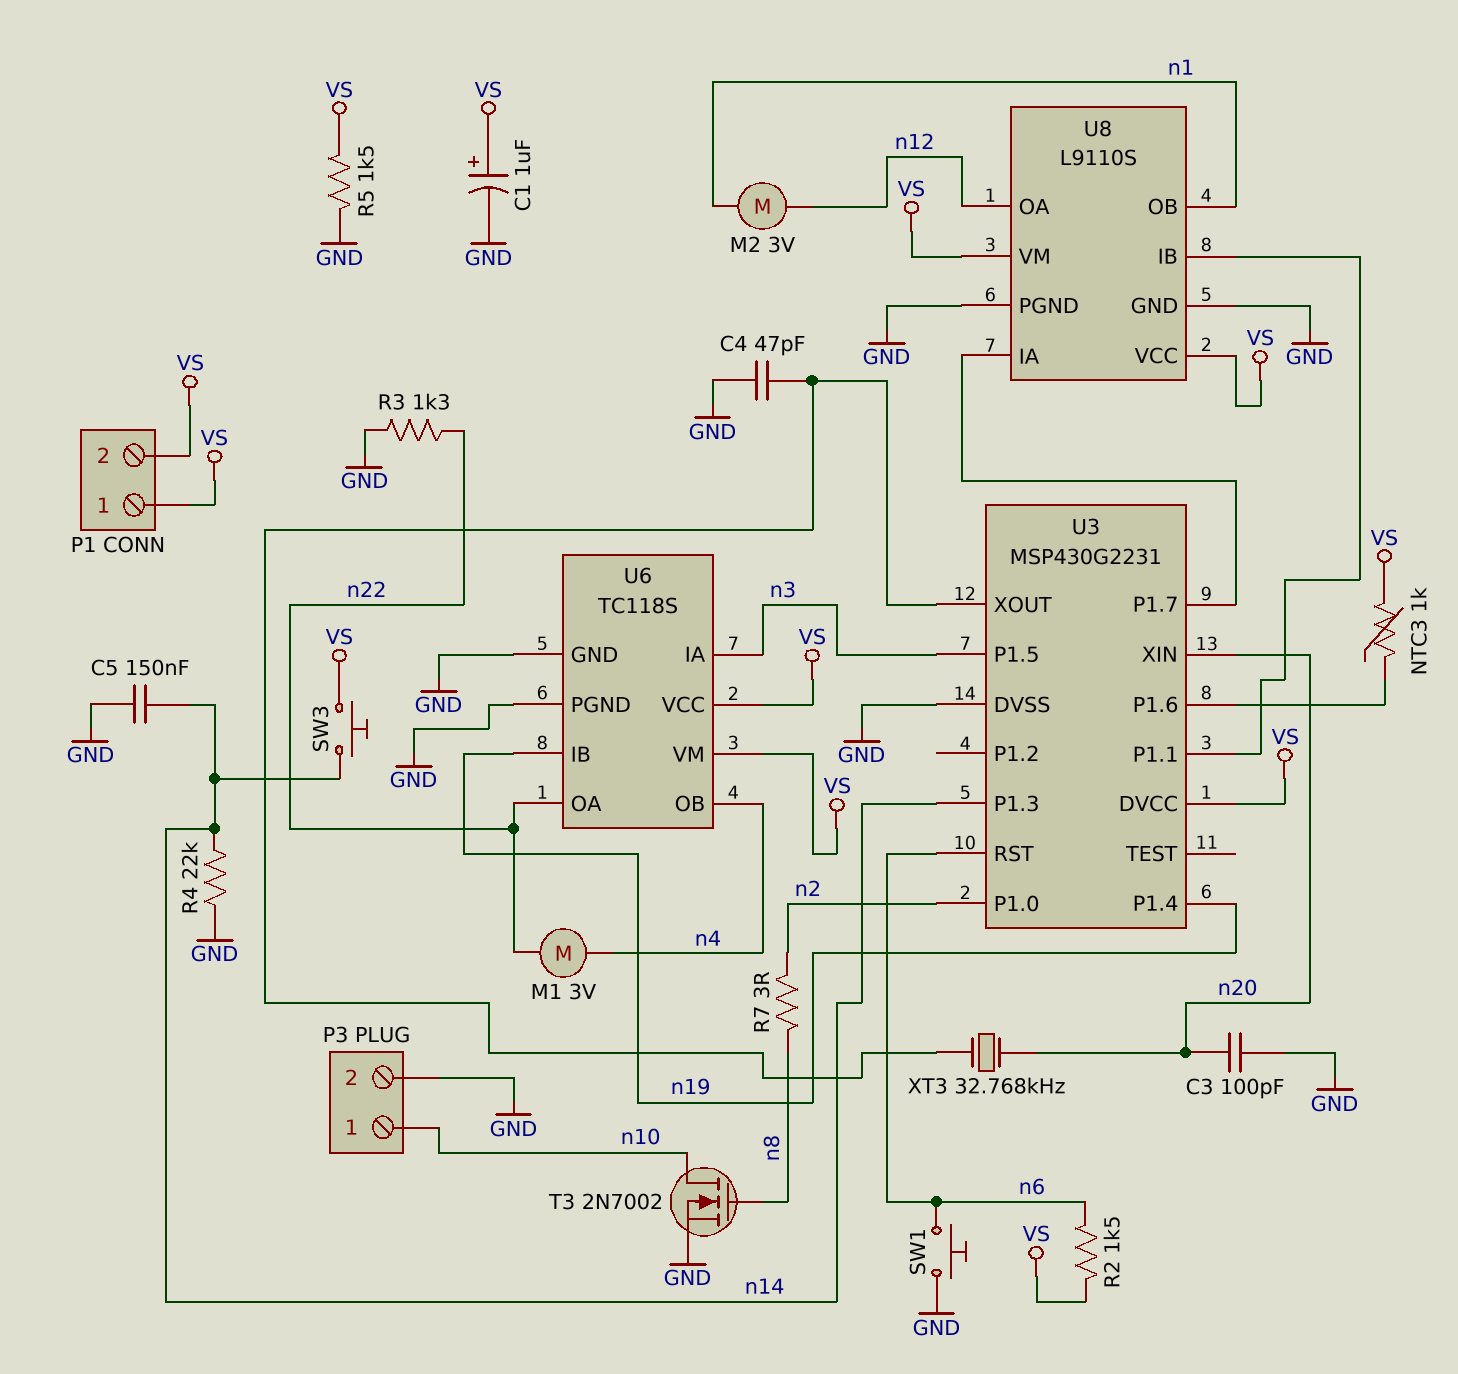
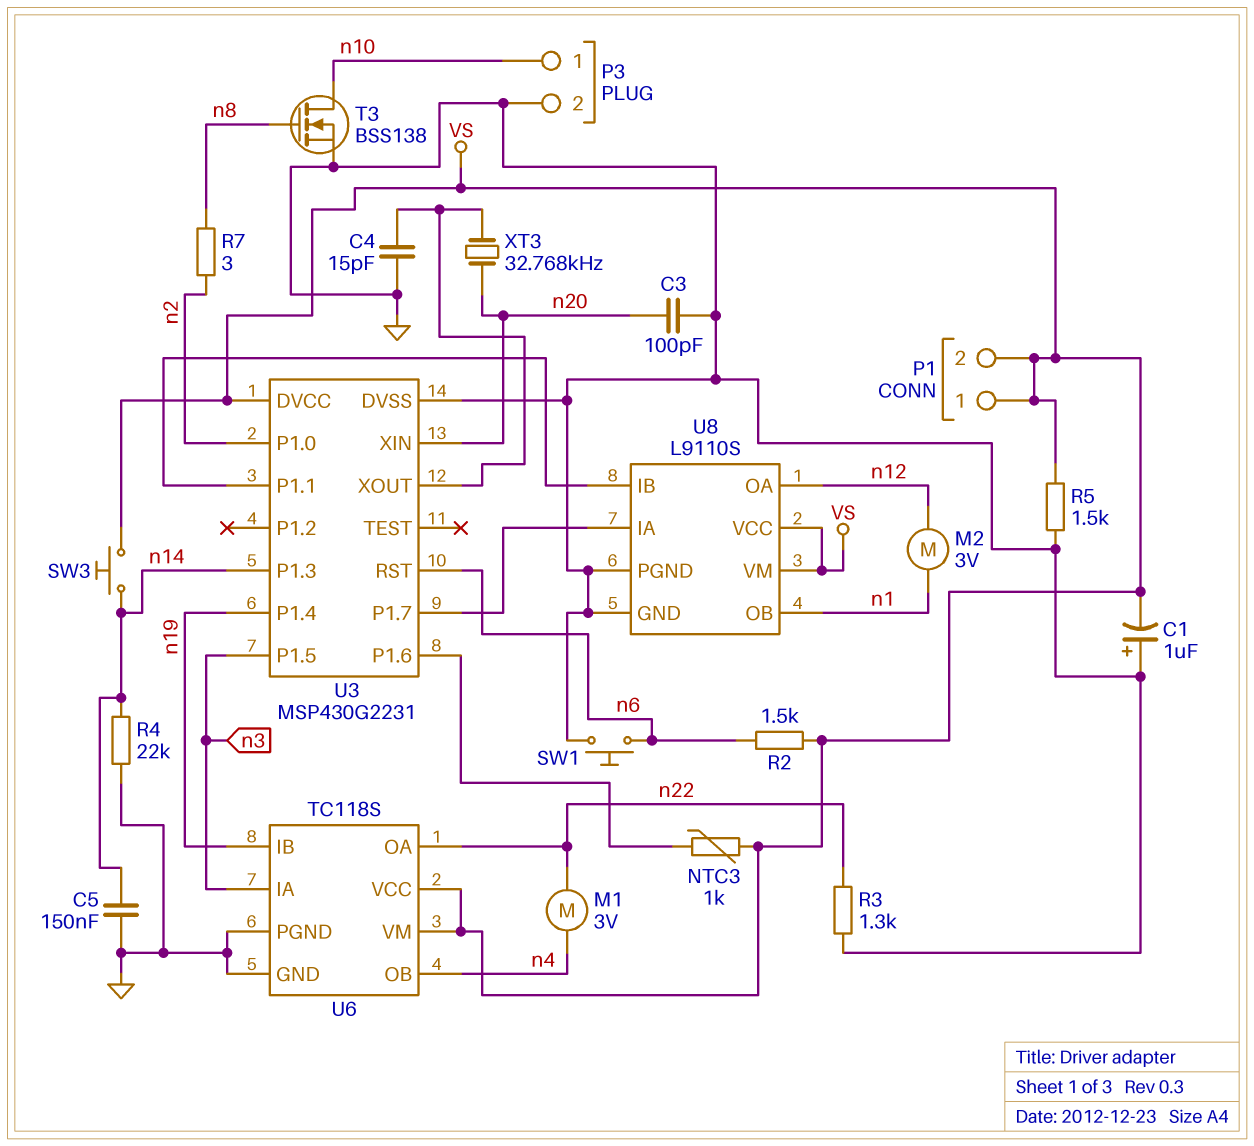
C1: 1uF (plus VS, minus GND) -> 1uF (plus GND, minus VS)
C4: 47pF (GND, U3/XOUT) -> 15pF (GND, U3/XOUT)
T3: NMOS 2N7002 (G n8, D n10, S GND) -> NMOS BSS138 (G n8, D n10, S GND)

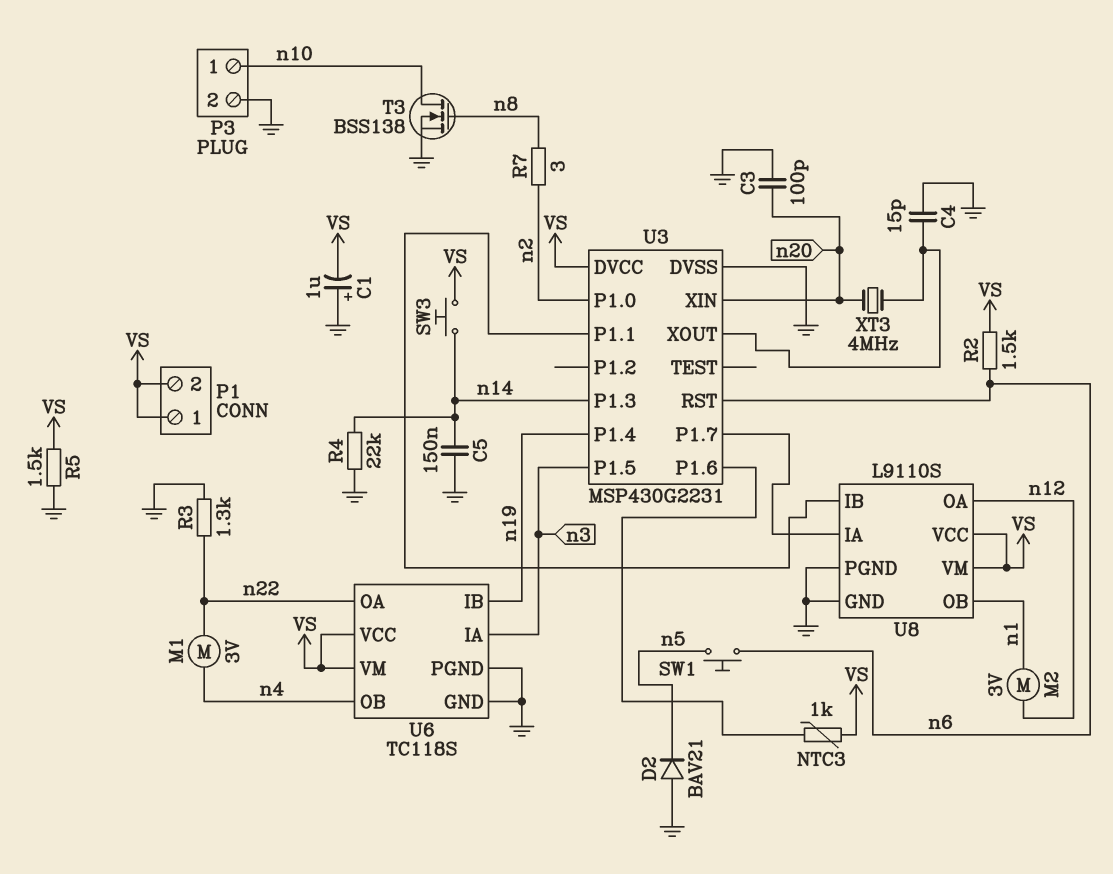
D2: none -> diode BAV21 (A GND, K n5)
SW1: button (GND, n6) -> button (n5, n6)
XT3: 32.768kHz (U3/XOUT, n20) -> 4MHz (U3/XOUT, n20)

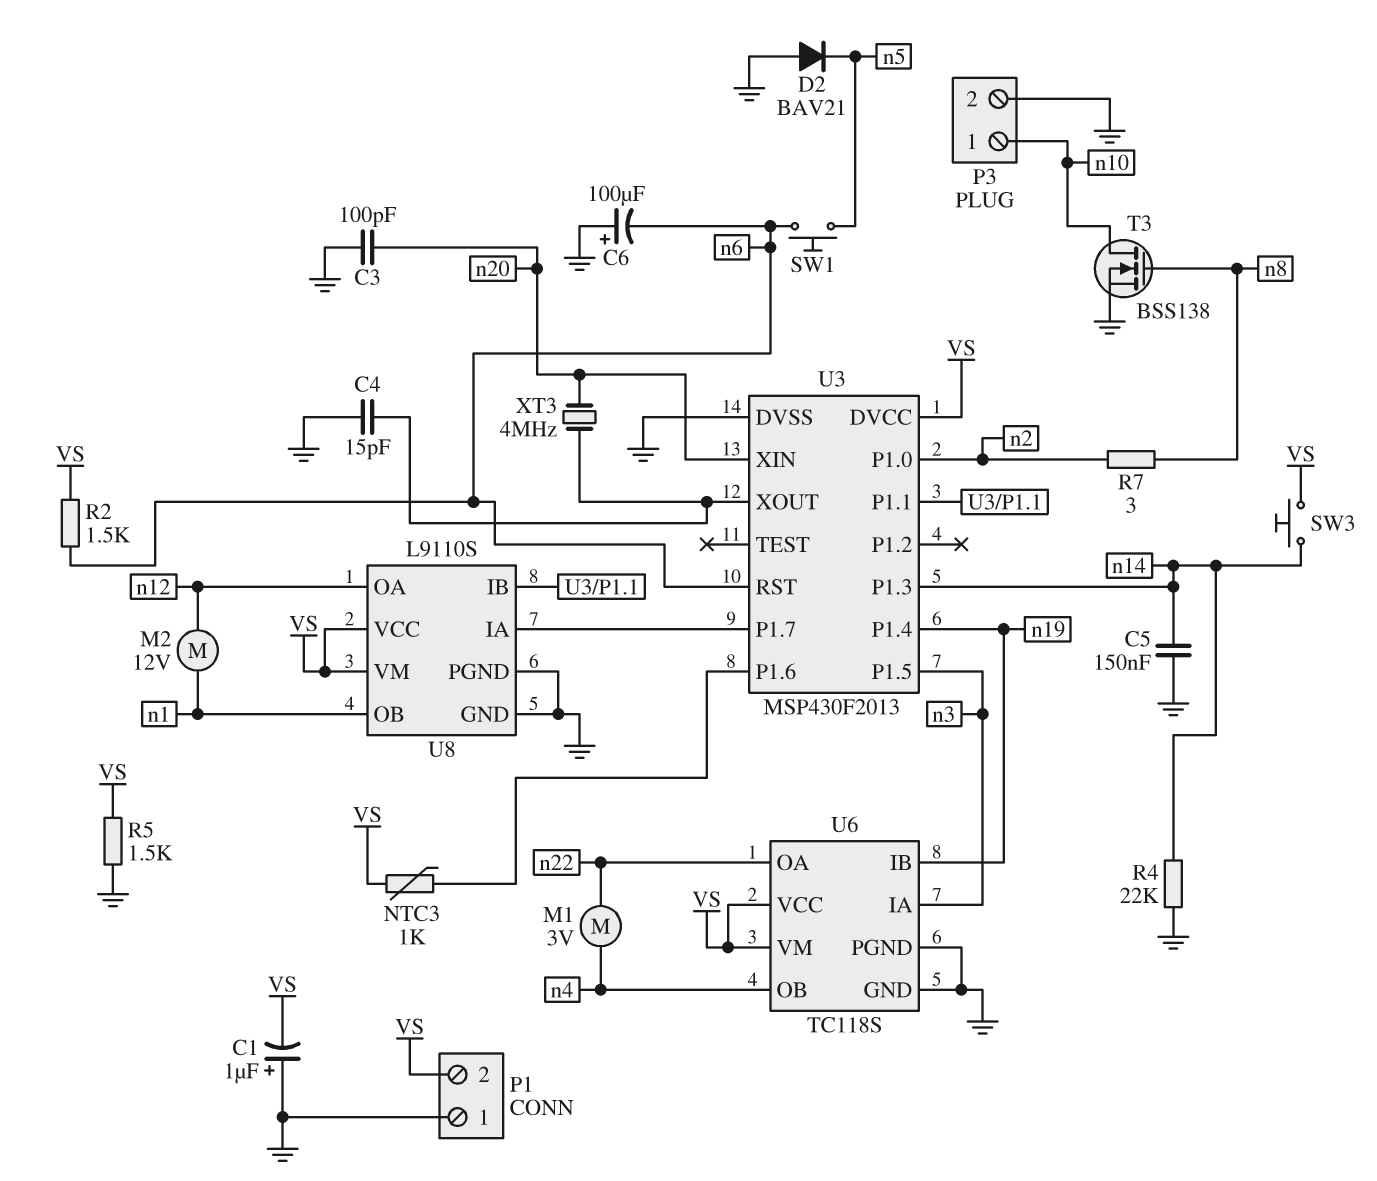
C6: none -> 100uF (plus GND, minus n6)
M2: motor 3V (n1, n12) -> motor 12V (n1, n12)
P1 pin 1: VS -> GND
R3: 1.3k (GND, n22) -> none
U3: MSP430G2231 -> MSP430F2013

